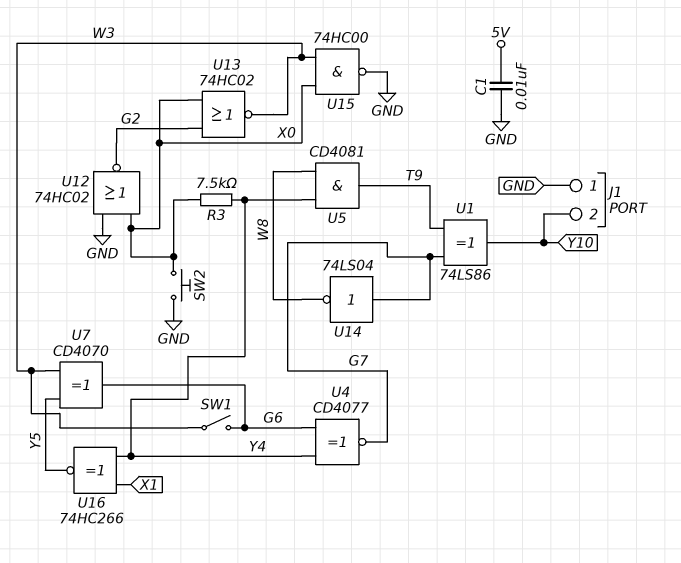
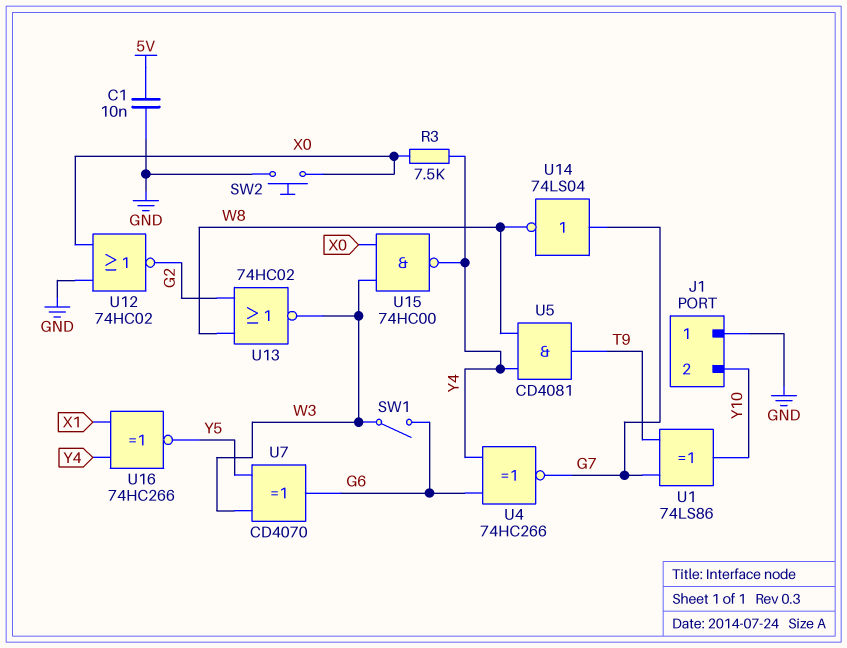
U4: XNOR CD4077 (in G6, in Y4, out G7) -> XNOR 74HC266 (in G6, in Y4, out G7)
U13: NOR 74HC02 (in G2, in X0, out W3) -> NOR 74HC02 (in G2, in W8, out W3)
U15: NAND 74HC00 (in W3, in X0, out GND) -> NAND 74HC00 (in W3, in X0, out Y4)

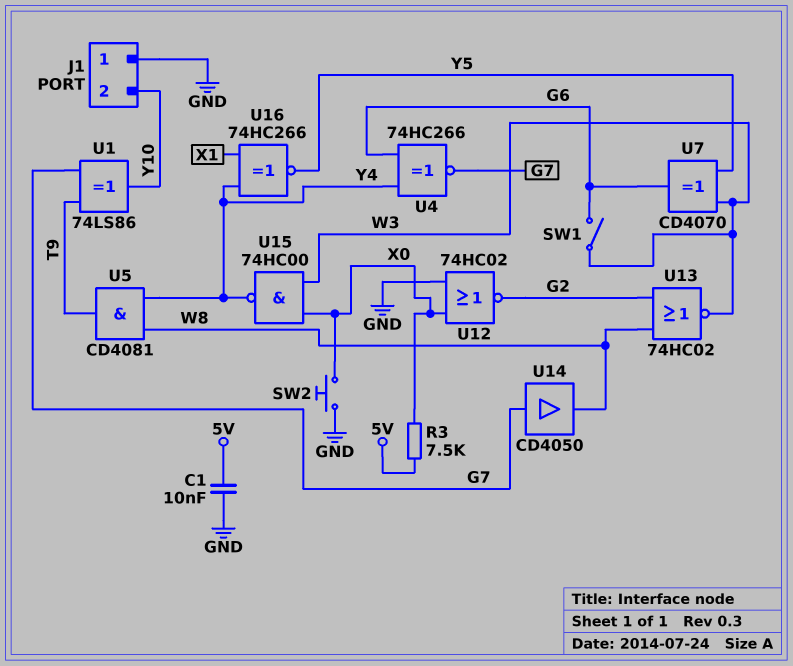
R3: 7.5k (X0, Y4) -> 7.5k (5V, X0)
U14: NOT 74LS04 (in G7, out W8) -> buffer CD4050 (in G7, out W8)

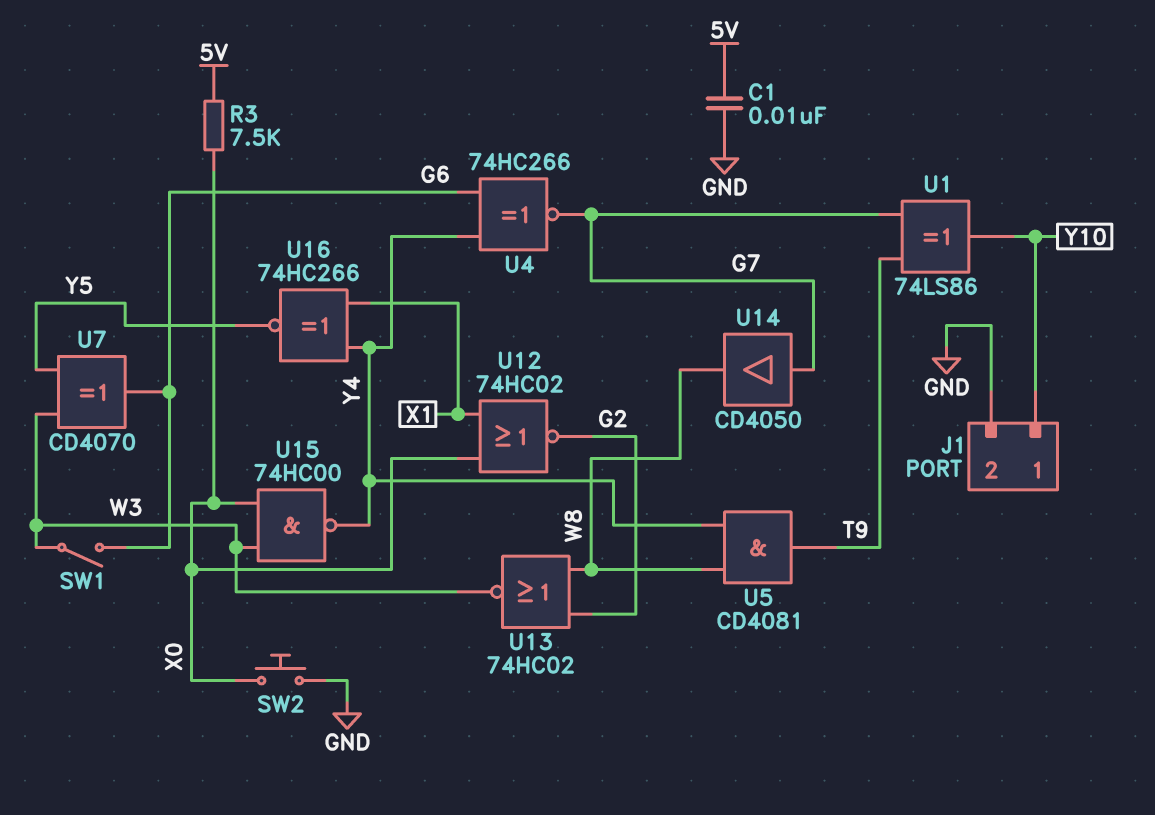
J1 pin 1: GND -> Y10
J1 pin 2: Y10 -> GND
U12: NOR 74HC02 (in GND, in X0, out G2) -> NOR 74HC02 (in X0, in X1, out G2)

